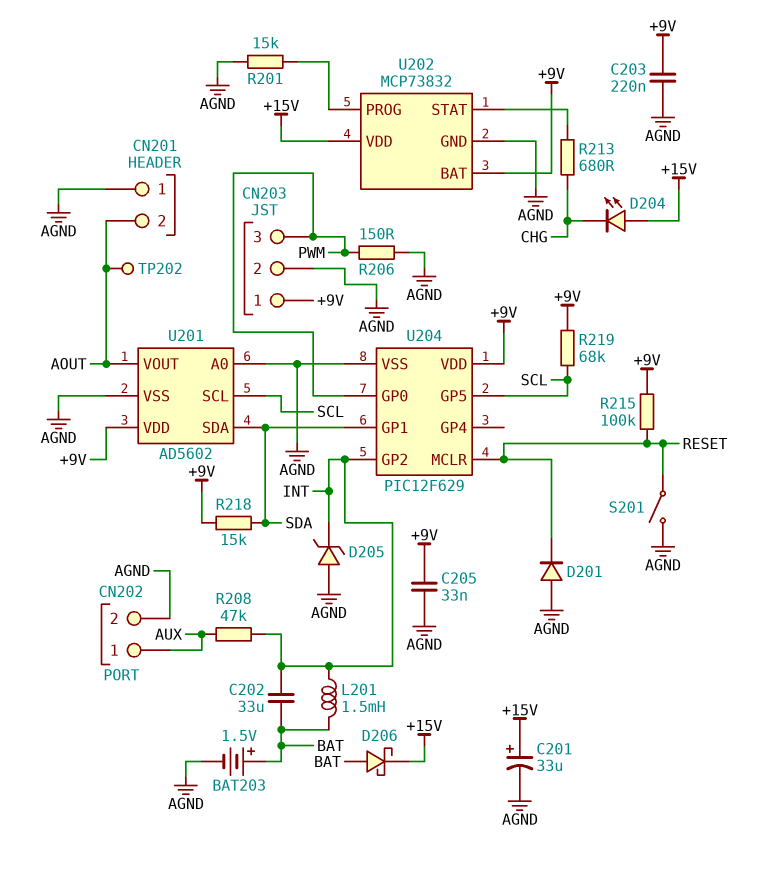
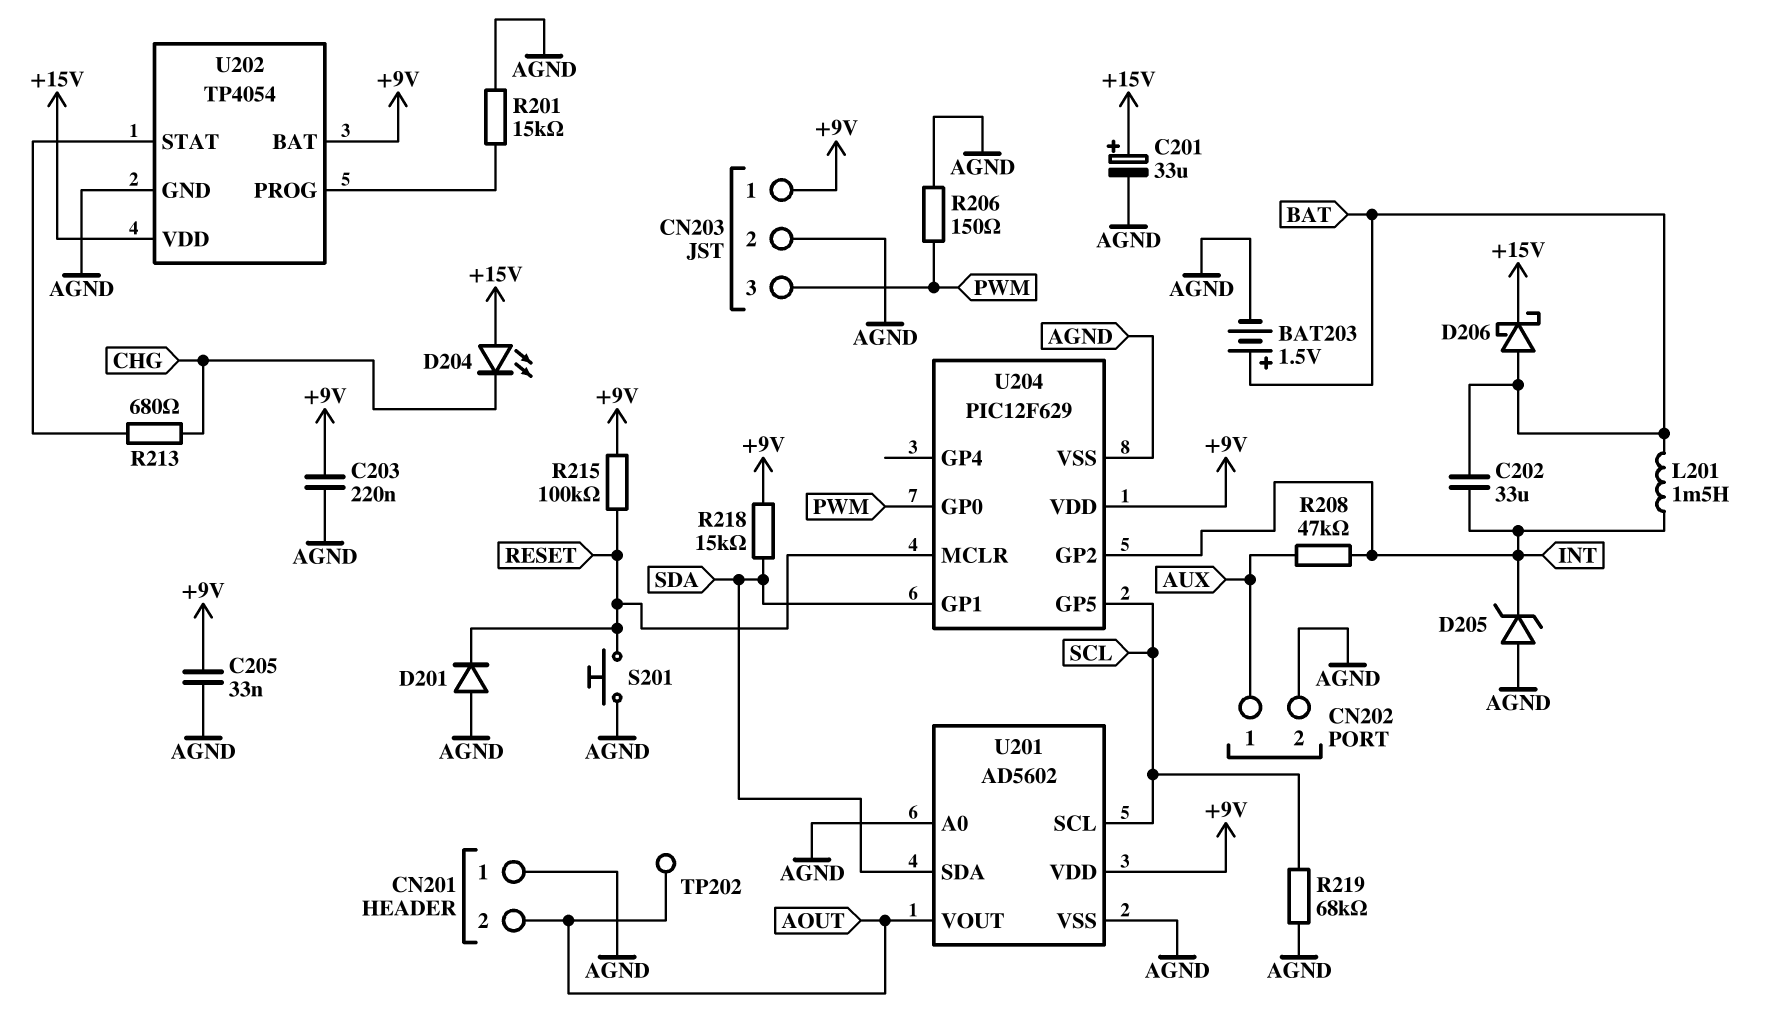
R219: 68k (+9V, SCL) -> 68k (AGND, SCL)
S201: switch (AGND, RESET) -> button (AGND, RESET)
U202: MCP73832 -> TP4054

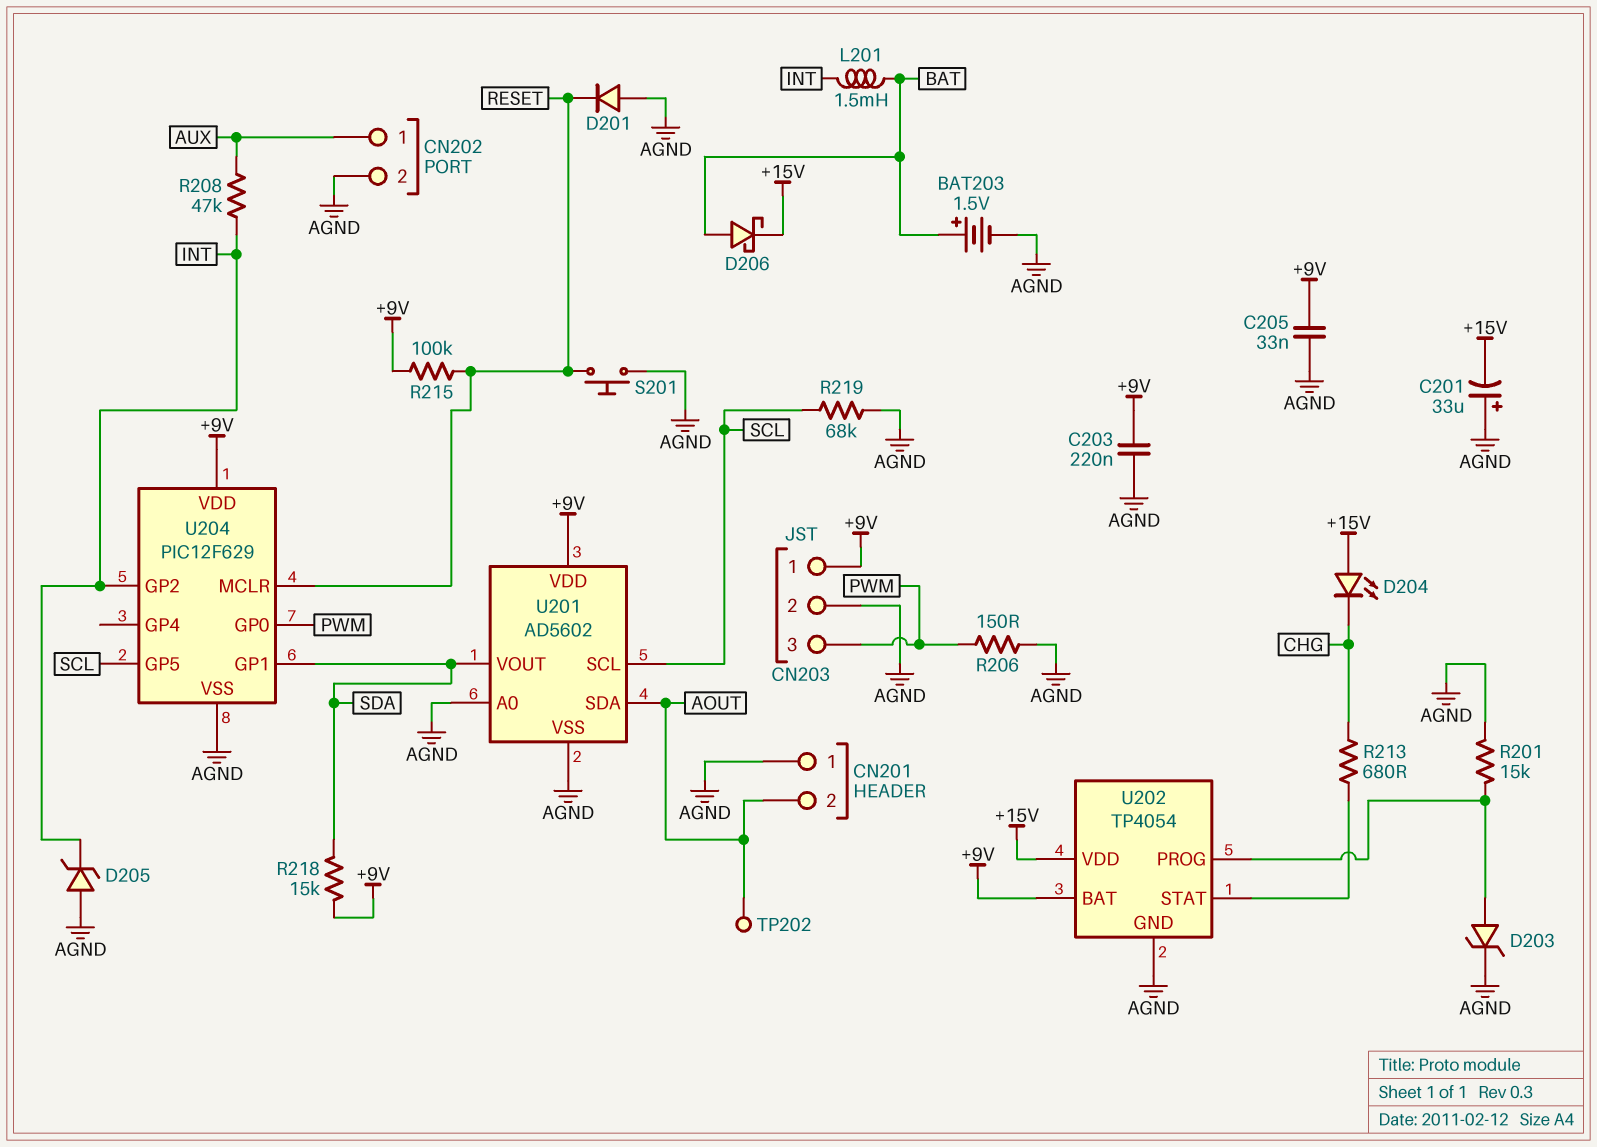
C201: 33uF (plus +15V, minus AGND) -> 33uF (plus AGND, minus +15V)
C202: 33uF (BAT, INT) -> none
D203: none -> zener (A U202/PROG, K AGND)
U201 pin SDA: SDA -> AOUT
U201 pin VOUT: AOUT -> SDA

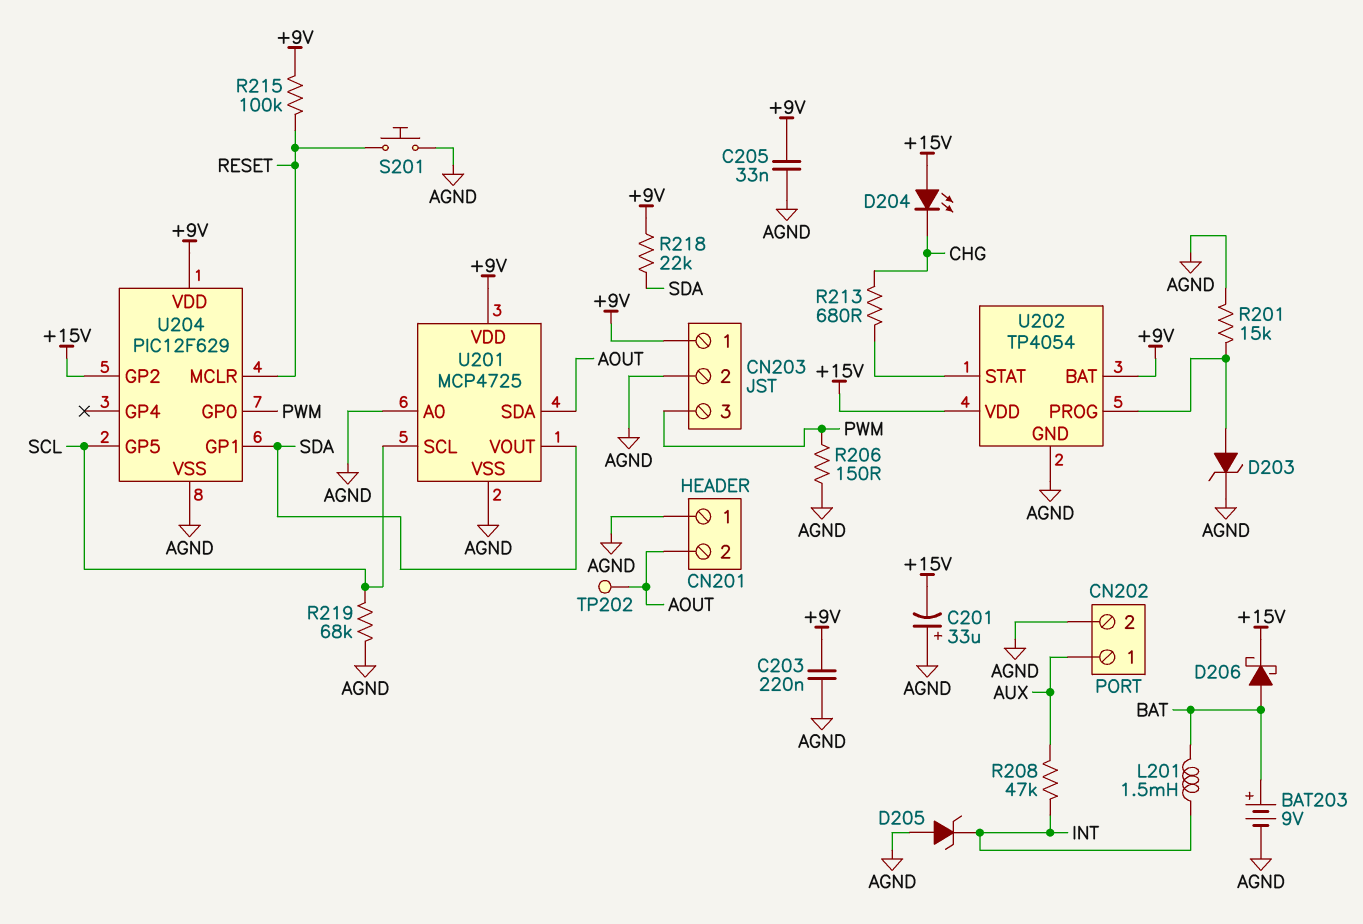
BAT203: 1.5V (plus BAT, minus AGND) -> 9V (plus BAT, minus AGND)
D201: diode (A AGND, K RESET) -> none
R218: 15k (+9V, SDA) -> 22k (+9V, SDA)
U201: AD5602 -> MCP4725
U204 pin GP2: INT -> +15V

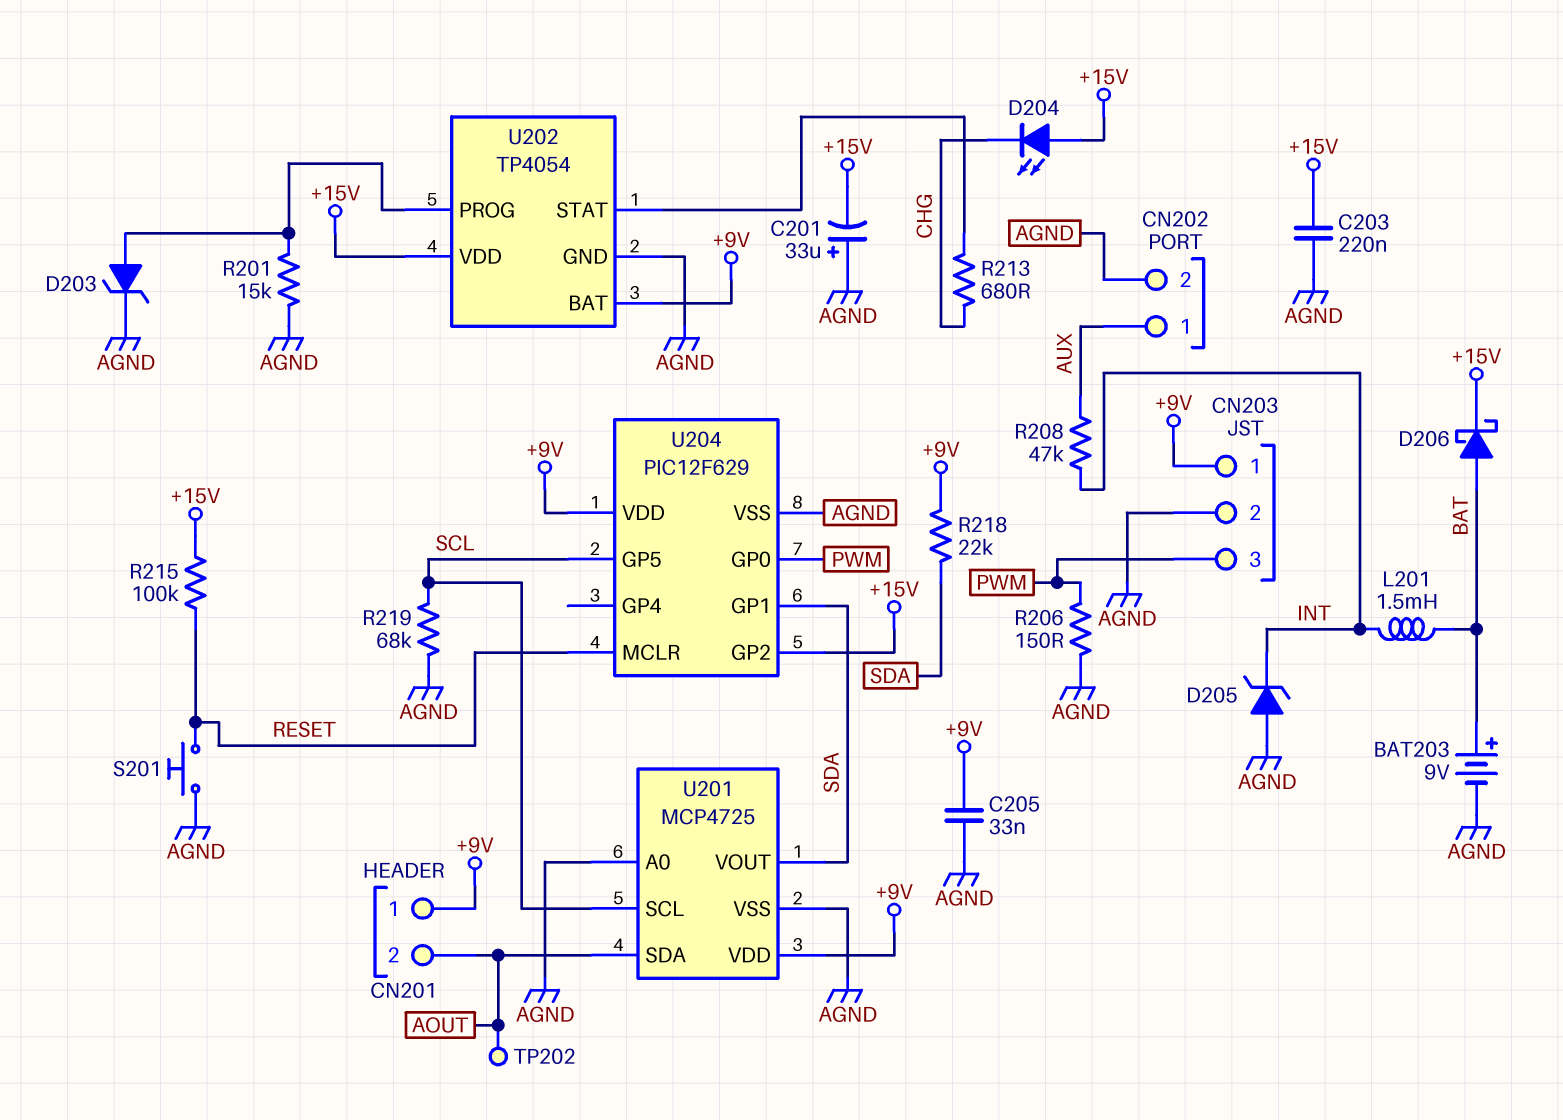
C203: 220nF (+9V, AGND) -> 220nF (+15V, AGND)
CN201 pin 1: AGND -> +9V
R215: 100k (+9V, RESET) -> 100k (+15V, RESET)

